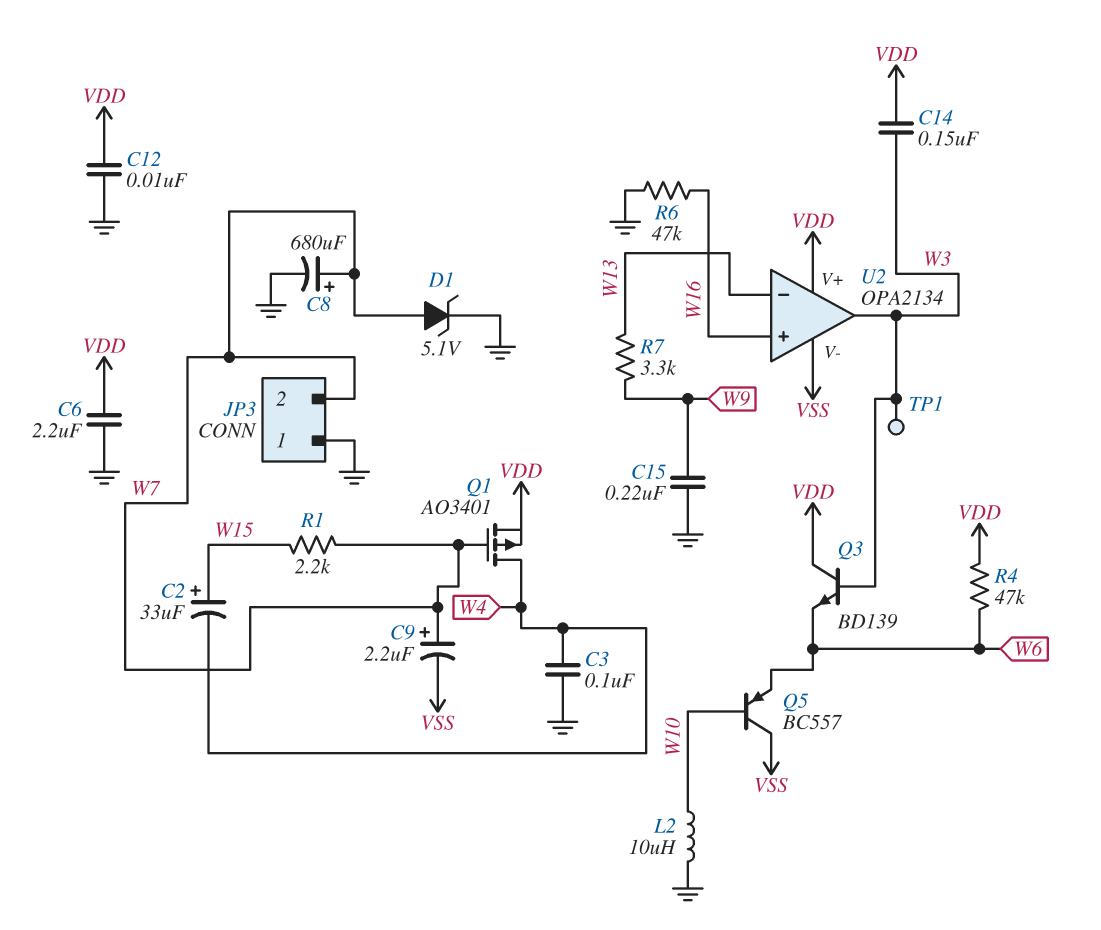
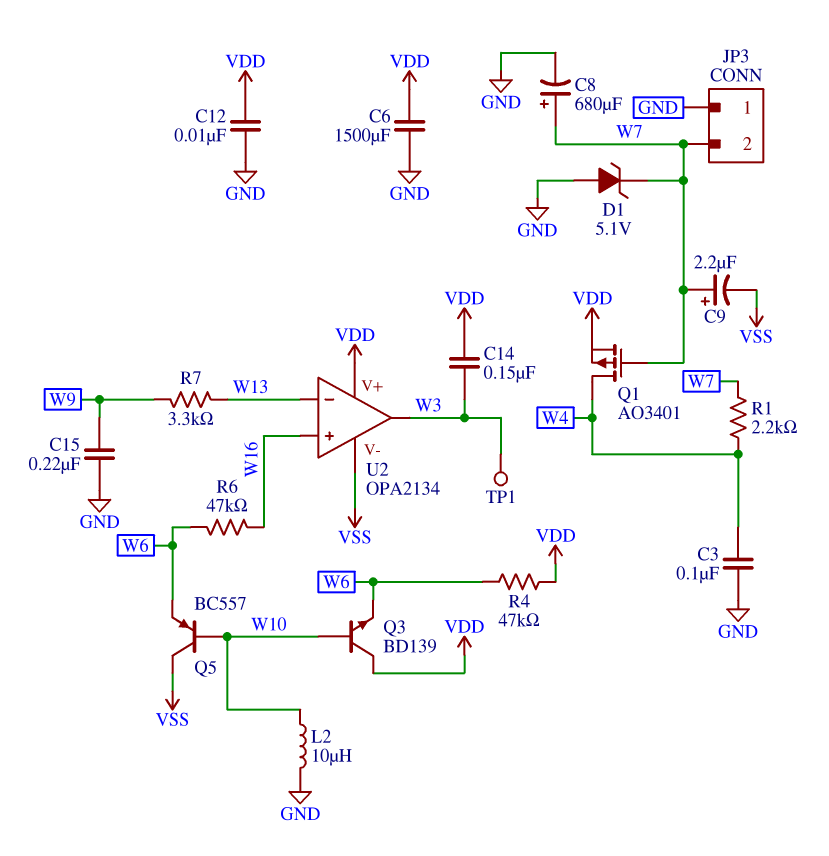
C2: 33uF (plus W15, minus W4) -> none
C6: 2.2uF (GND, VDD) -> 1500uF (GND, VDD)
D1: zener 5.1V (A W7, K GND) -> zener 5.1V (A GND, K W7)
Q3: NPN BD139 (B W3, C VDD, E W6) -> NPN BD139 (B W10, C VDD, E W6)
R1: 2.2k (W7, W15) -> 2.2k (W4, W7)
R6: 47k (GND, W16) -> 47k (W6, W16)

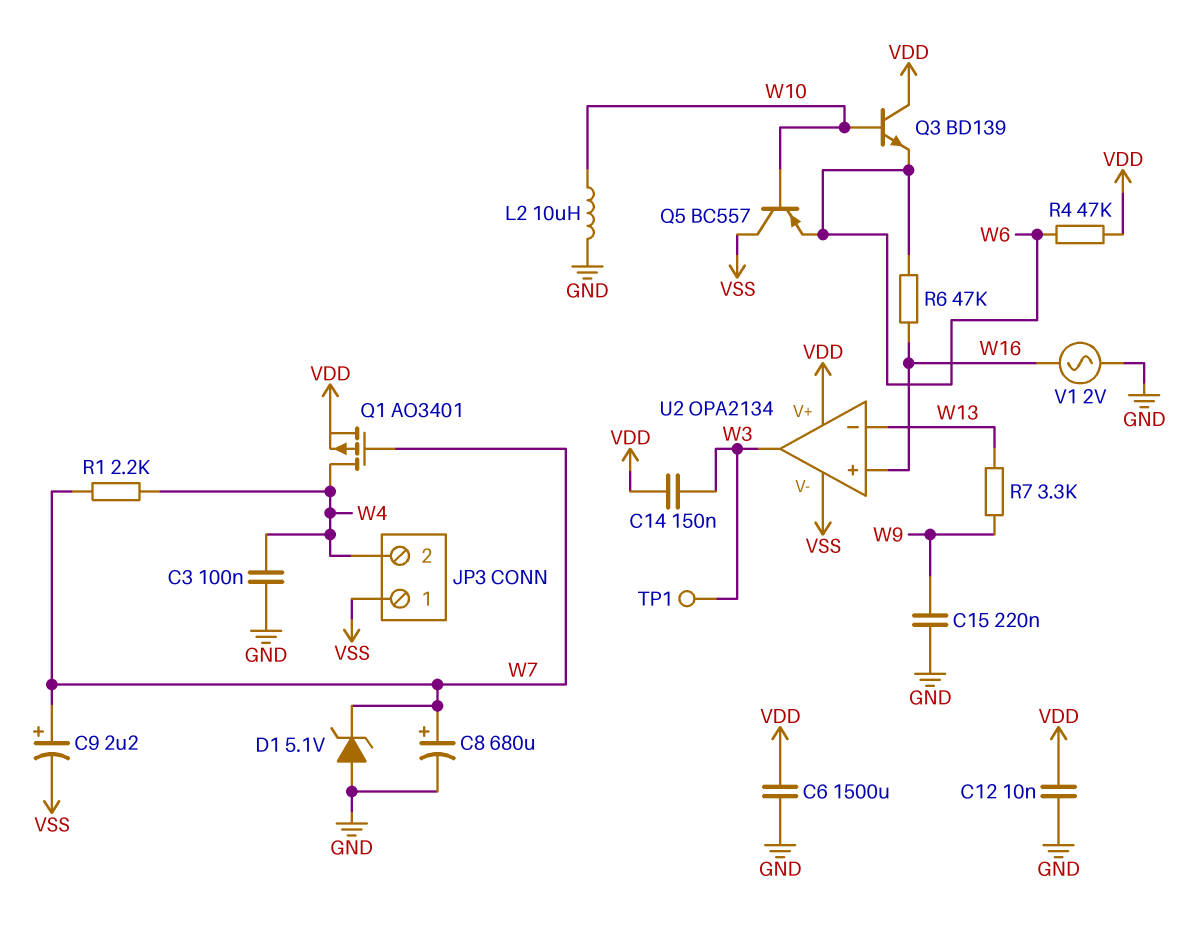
JP3 pin 1: GND -> VSS
JP3 pin 2: W7 -> W4
V1: none -> AC 2V (GND, W16)

